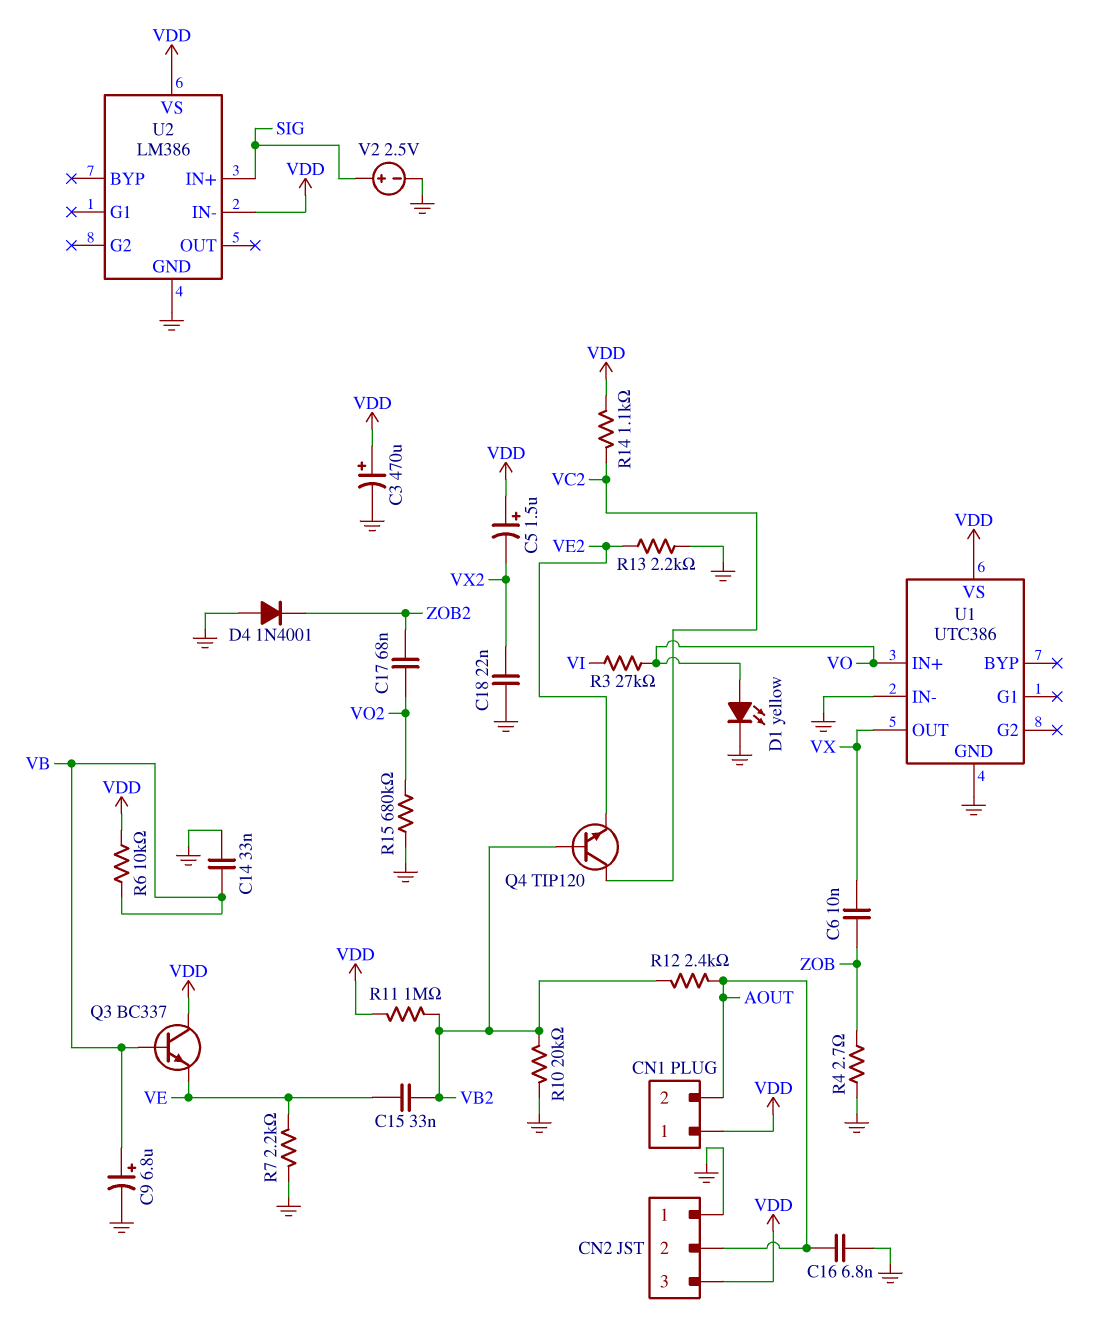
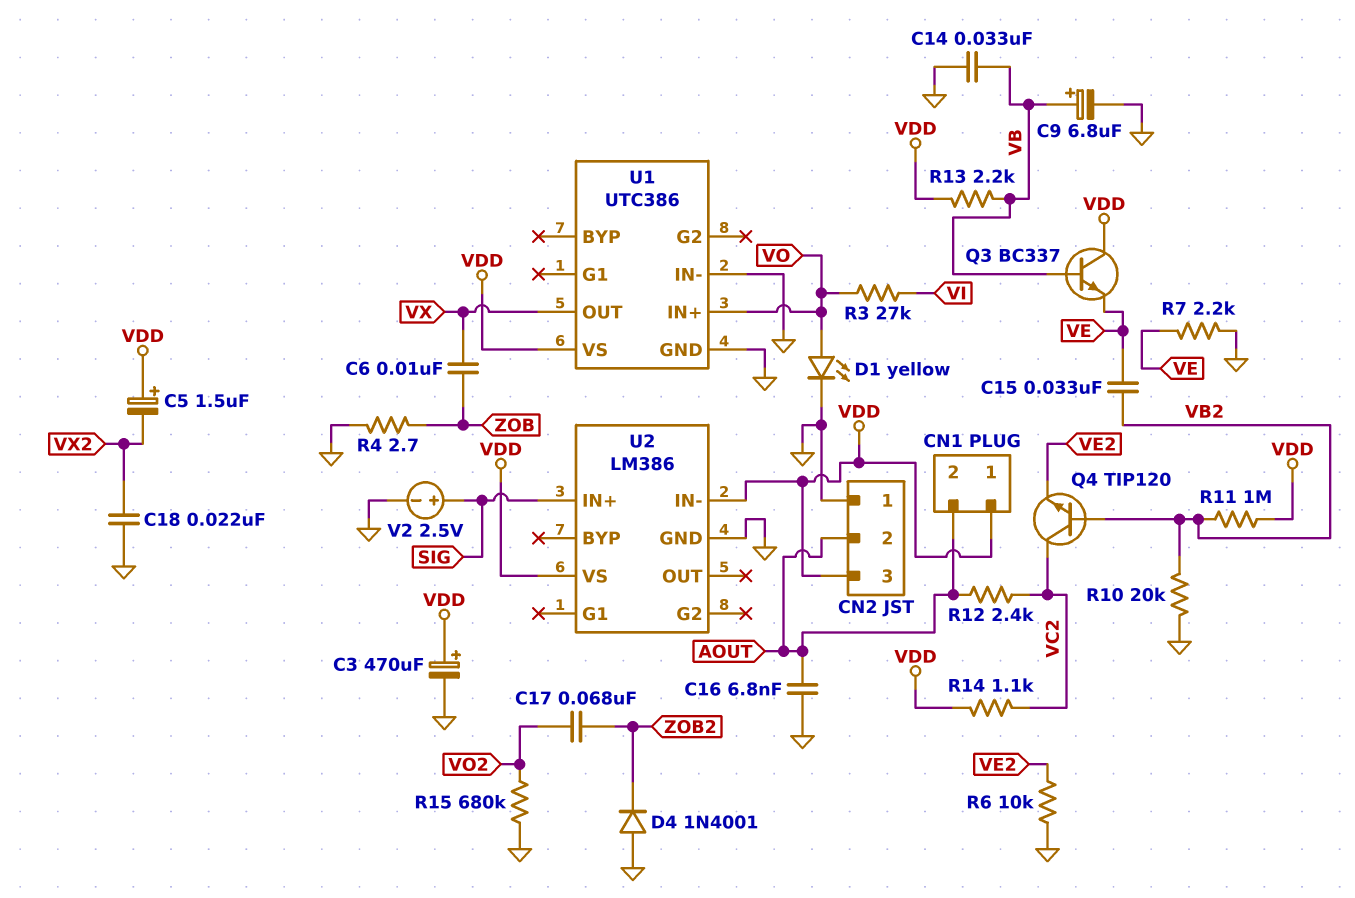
R6: 10k (VB, VDD) -> 10k (GND, VE2)
R12: 2.4k (AOUT, VB2) -> 2.4k (AOUT, VC2)
R13: 2.2k (GND, VE2) -> 2.2k (VB, VDD)

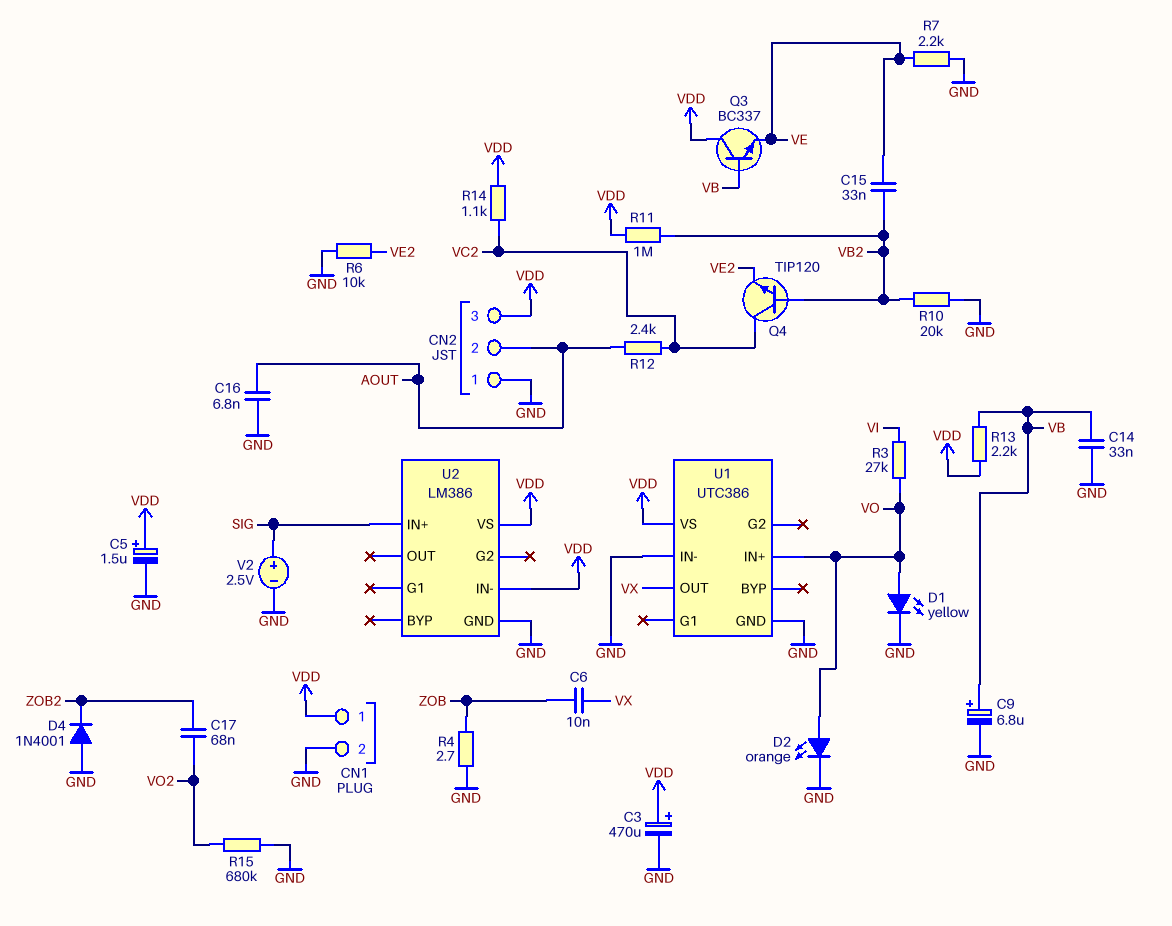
C5: 1.5uF (plus VDD, minus VX2) -> 1.5uF (plus VDD, minus GND)
C18: 22nF (GND, VX2) -> none
CN1 pin 2: AOUT -> GND
D2: none -> LED orange (A VO, K GND)

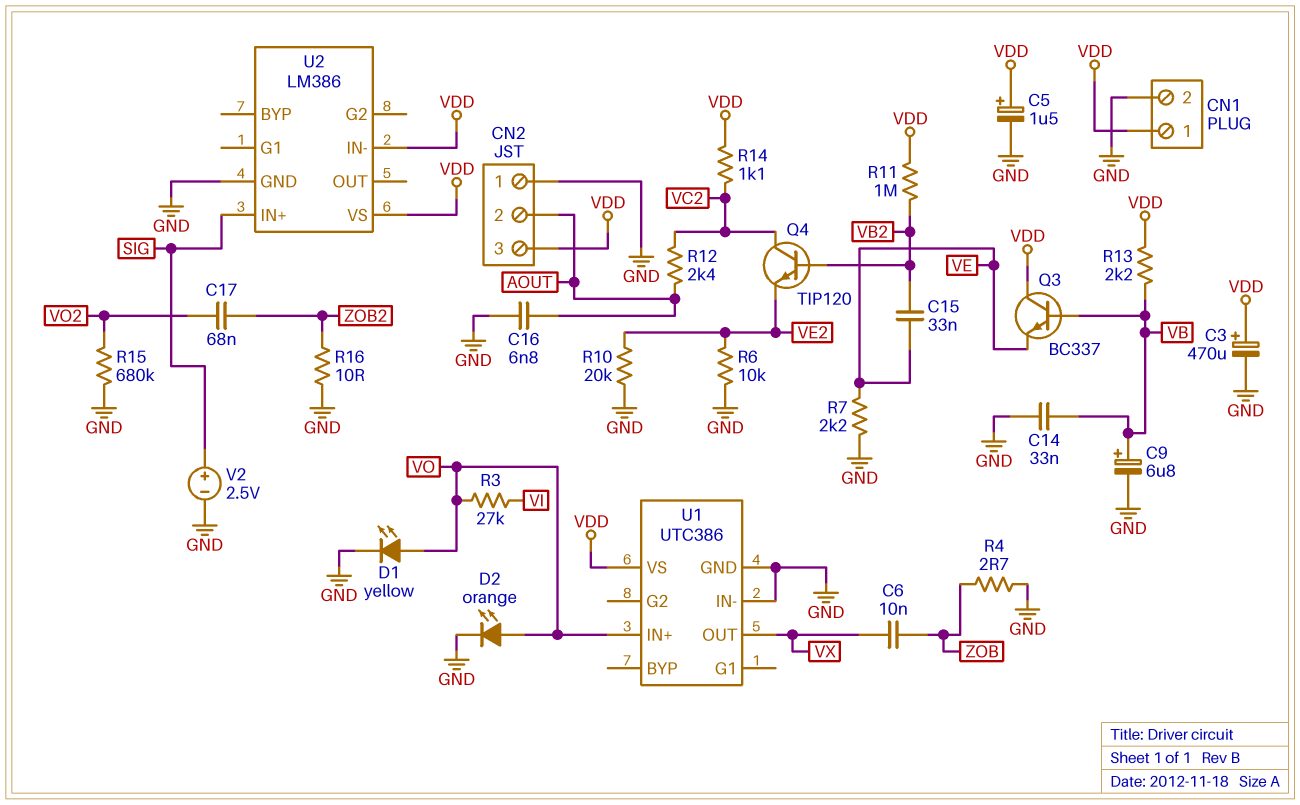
D4: diode 1N4001 (A GND, K ZOB2) -> none
R10: 20k (GND, VB2) -> 20k (GND, VE2)
R16: none -> 10 (GND, ZOB2)

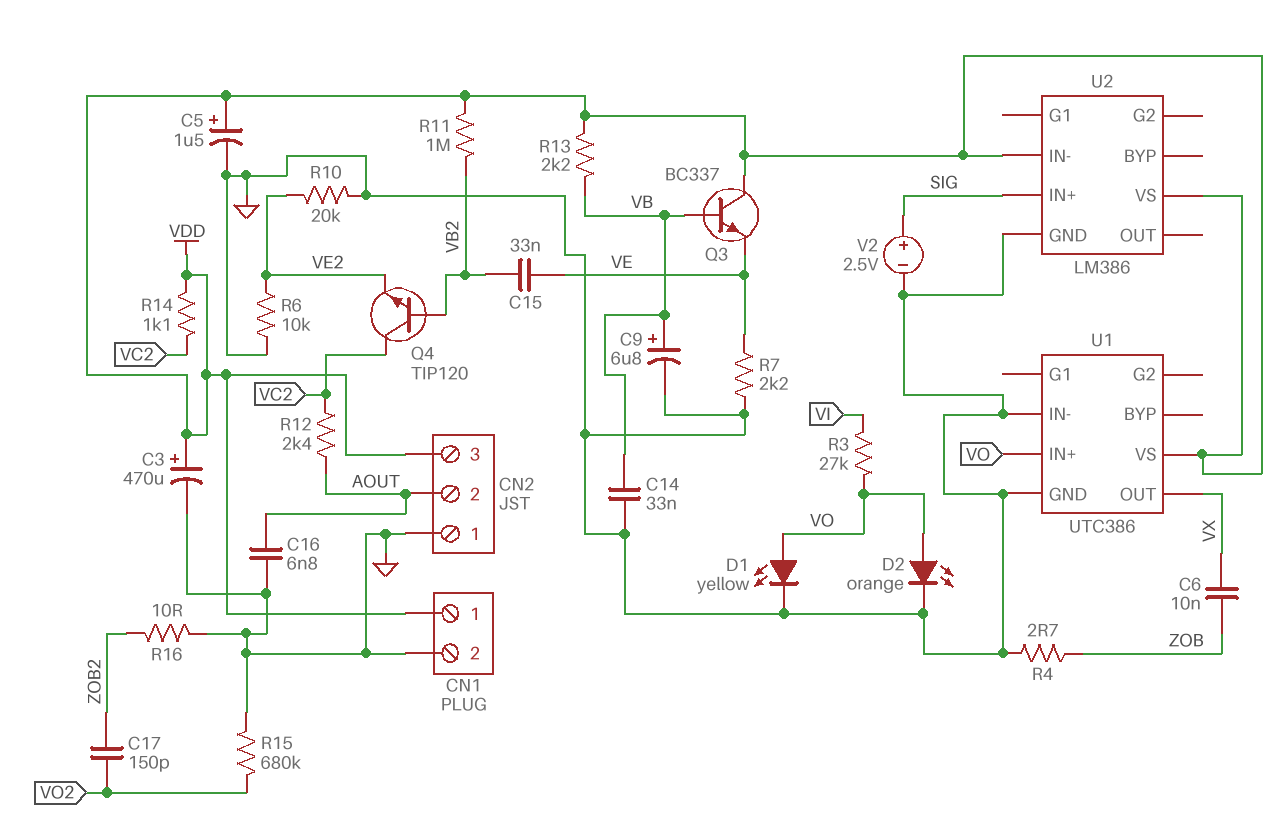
C17: 68nF (VO2, ZOB2) -> 150pF (VO2, ZOB2)

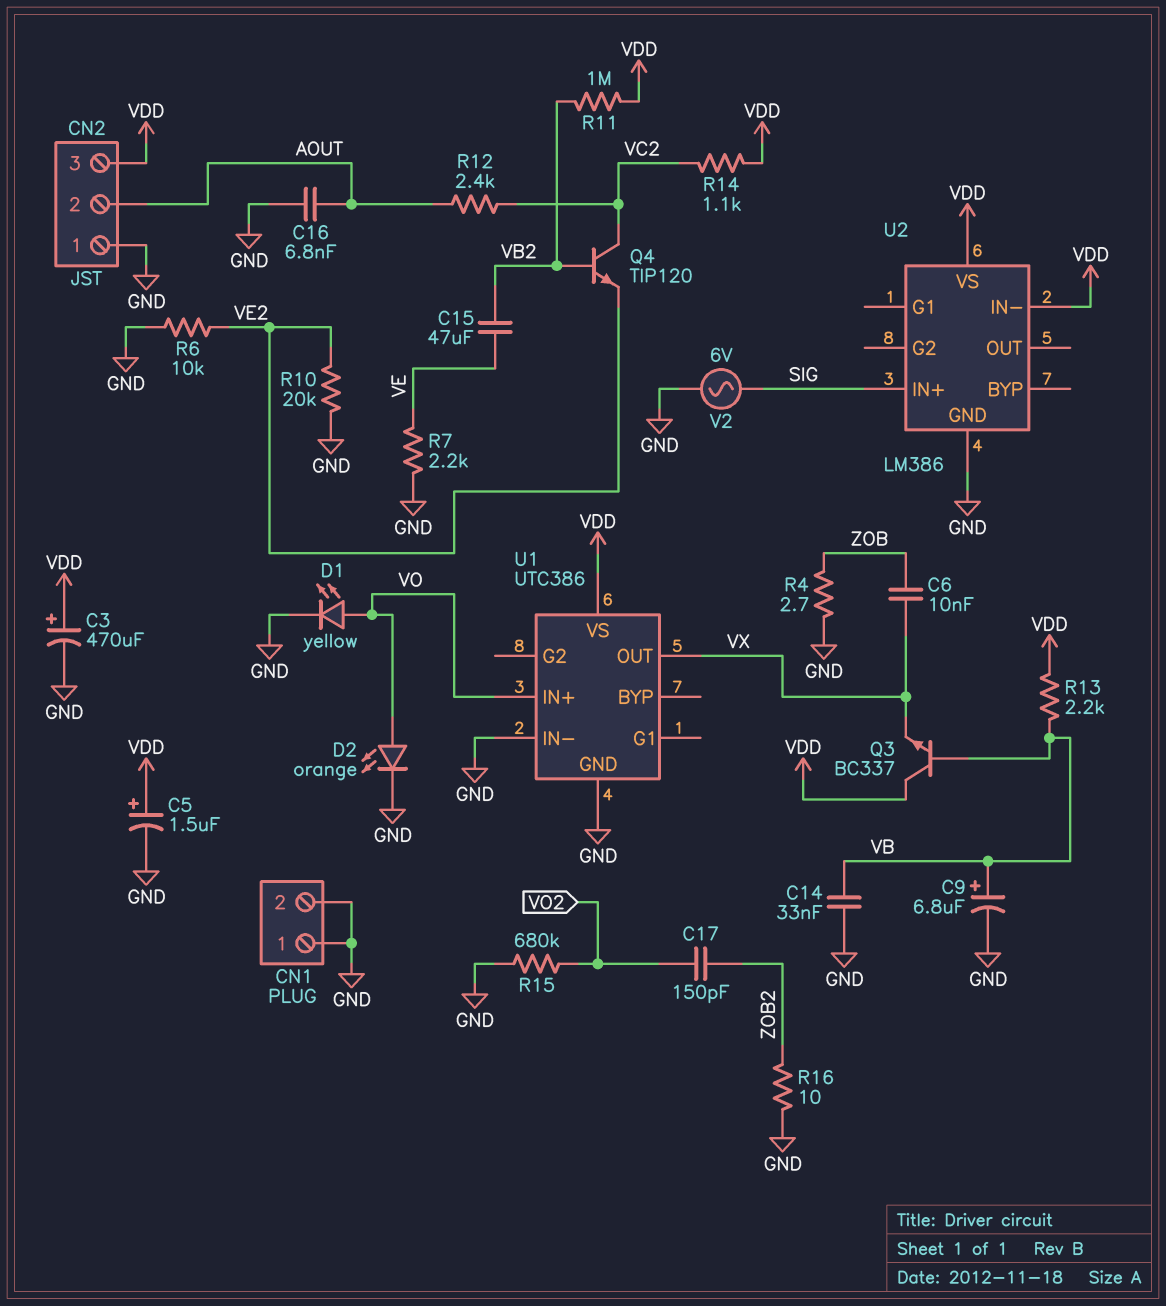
C15: 33nF (VB2, VE) -> 47uF (VB2, VE)
CN1 pin 1: VDD -> GND
Q3: NPN BC337 (B VB, C VDD, E VE) -> NPN BC337 (B VB, C VDD, E VX)
R3: 27k (VI, VO) -> none
V2: 2.5V (plus SIG, minus GND) -> AC 6V (GND, SIG)

